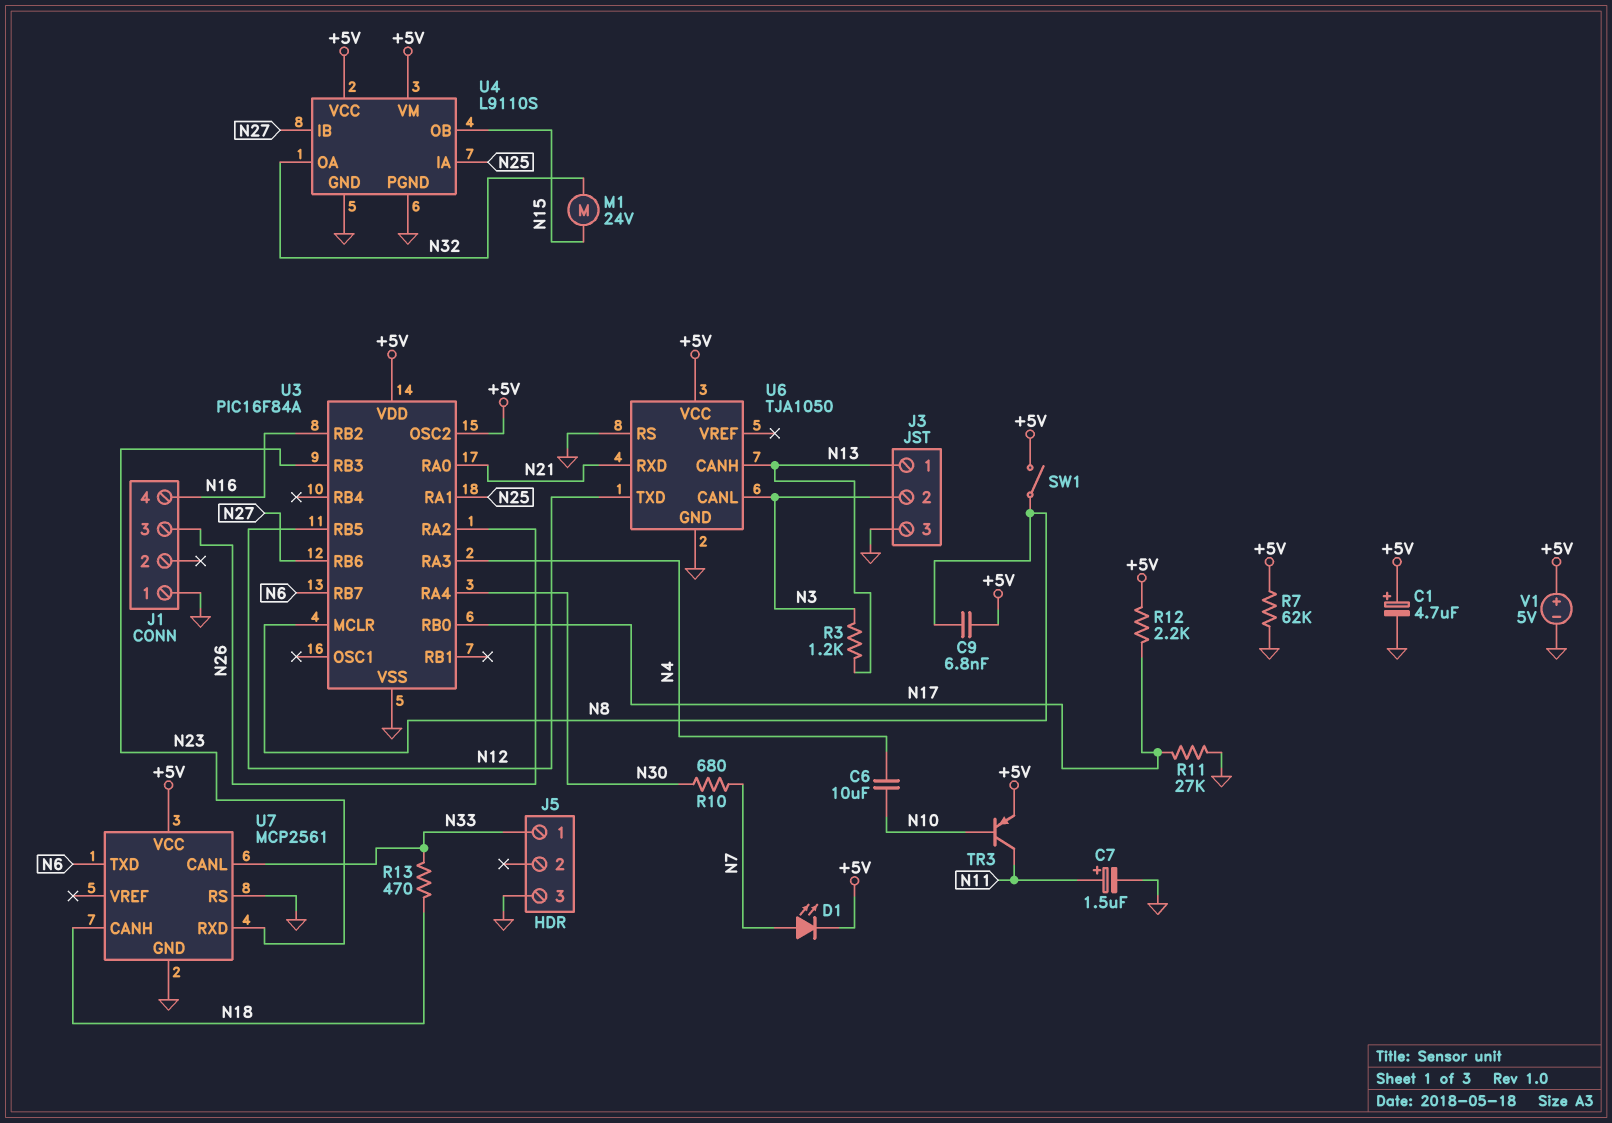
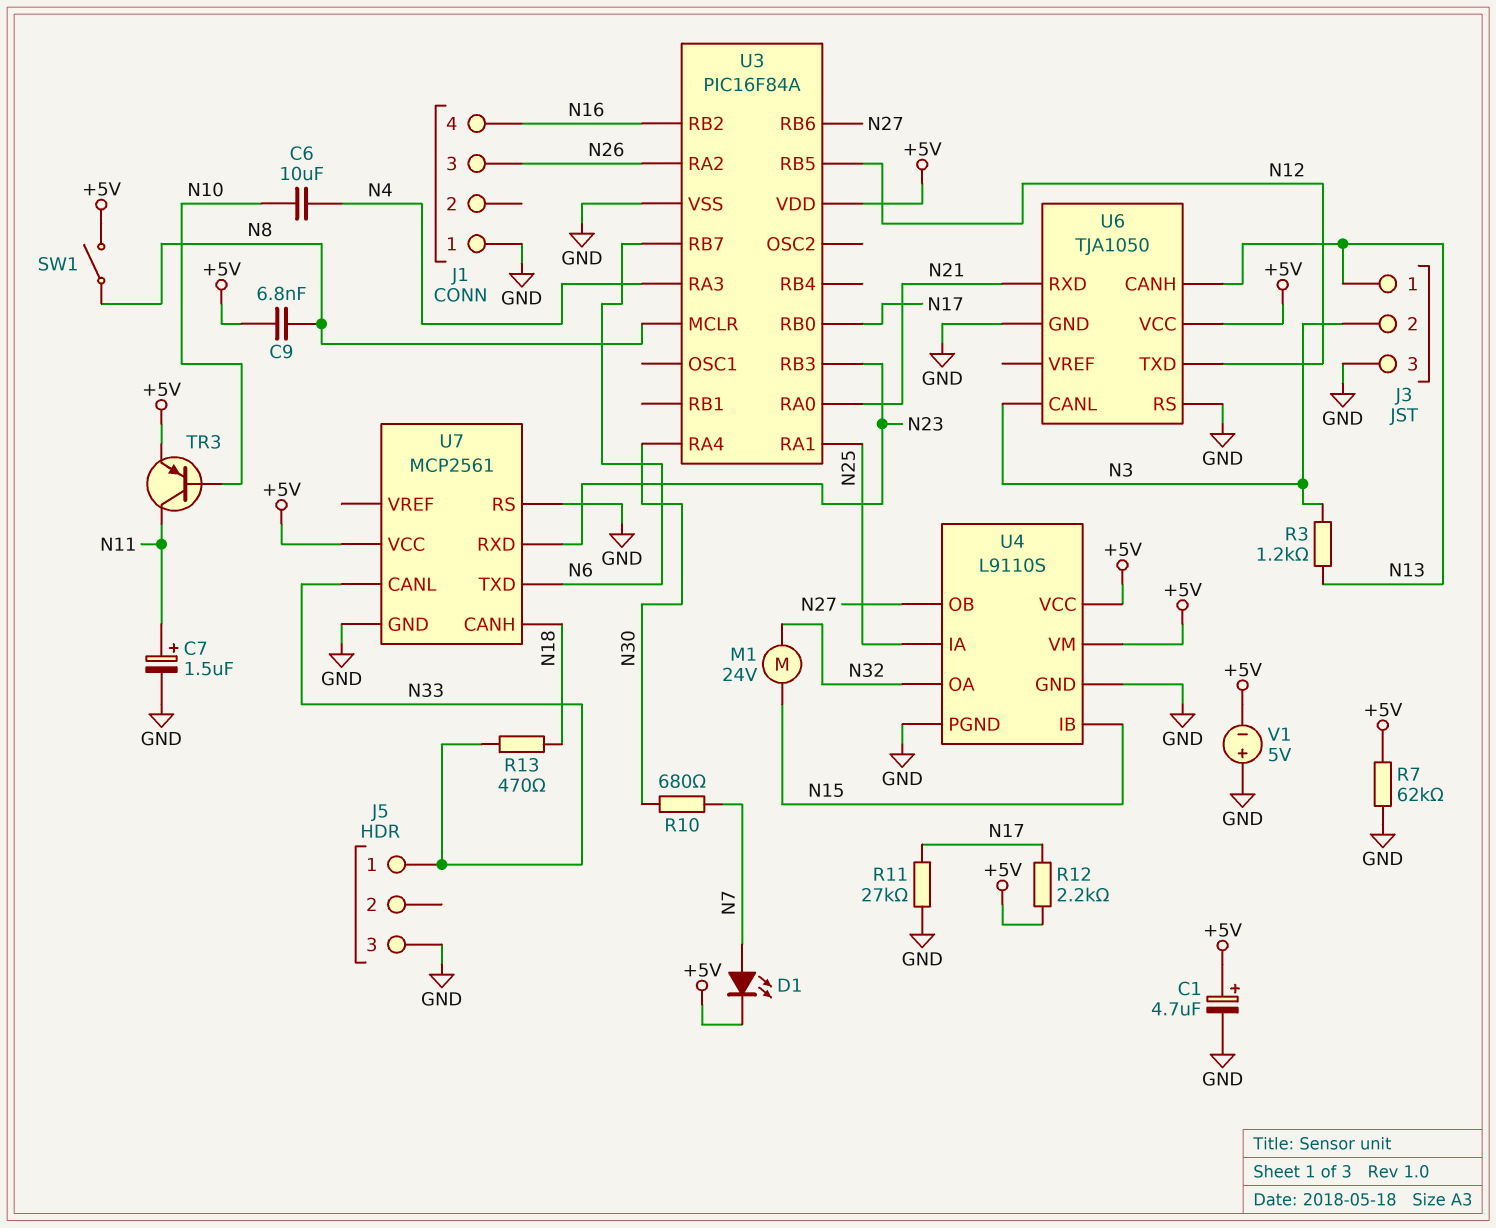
U3 pin OSC2: +5V -> none
U4 pin IB: N27 -> N15
U4 pin OB: N15 -> N27
V1: 5V (plus +5V, minus GND) -> 5V (plus GND, minus +5V)

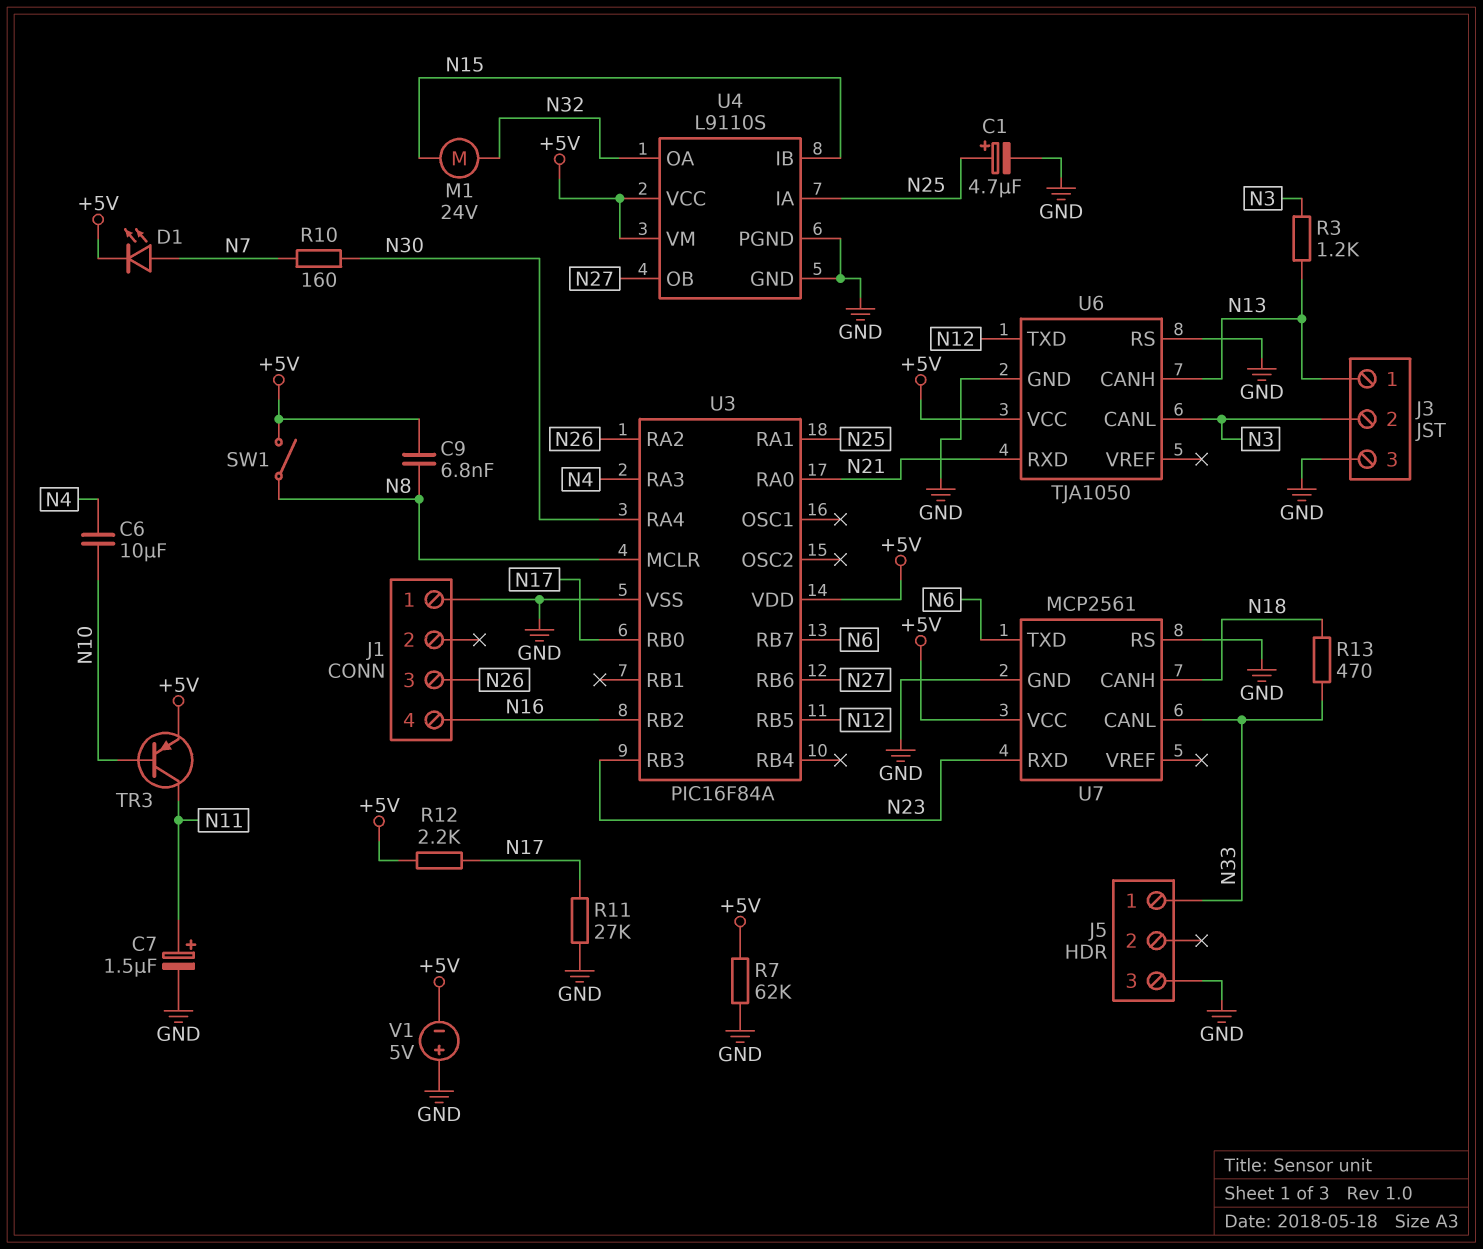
C1: 4.7uF (plus +5V, minus GND) -> 4.7uF (plus N25, minus GND)
R10: 680 (N7, N30) -> 160 (N7, N30)

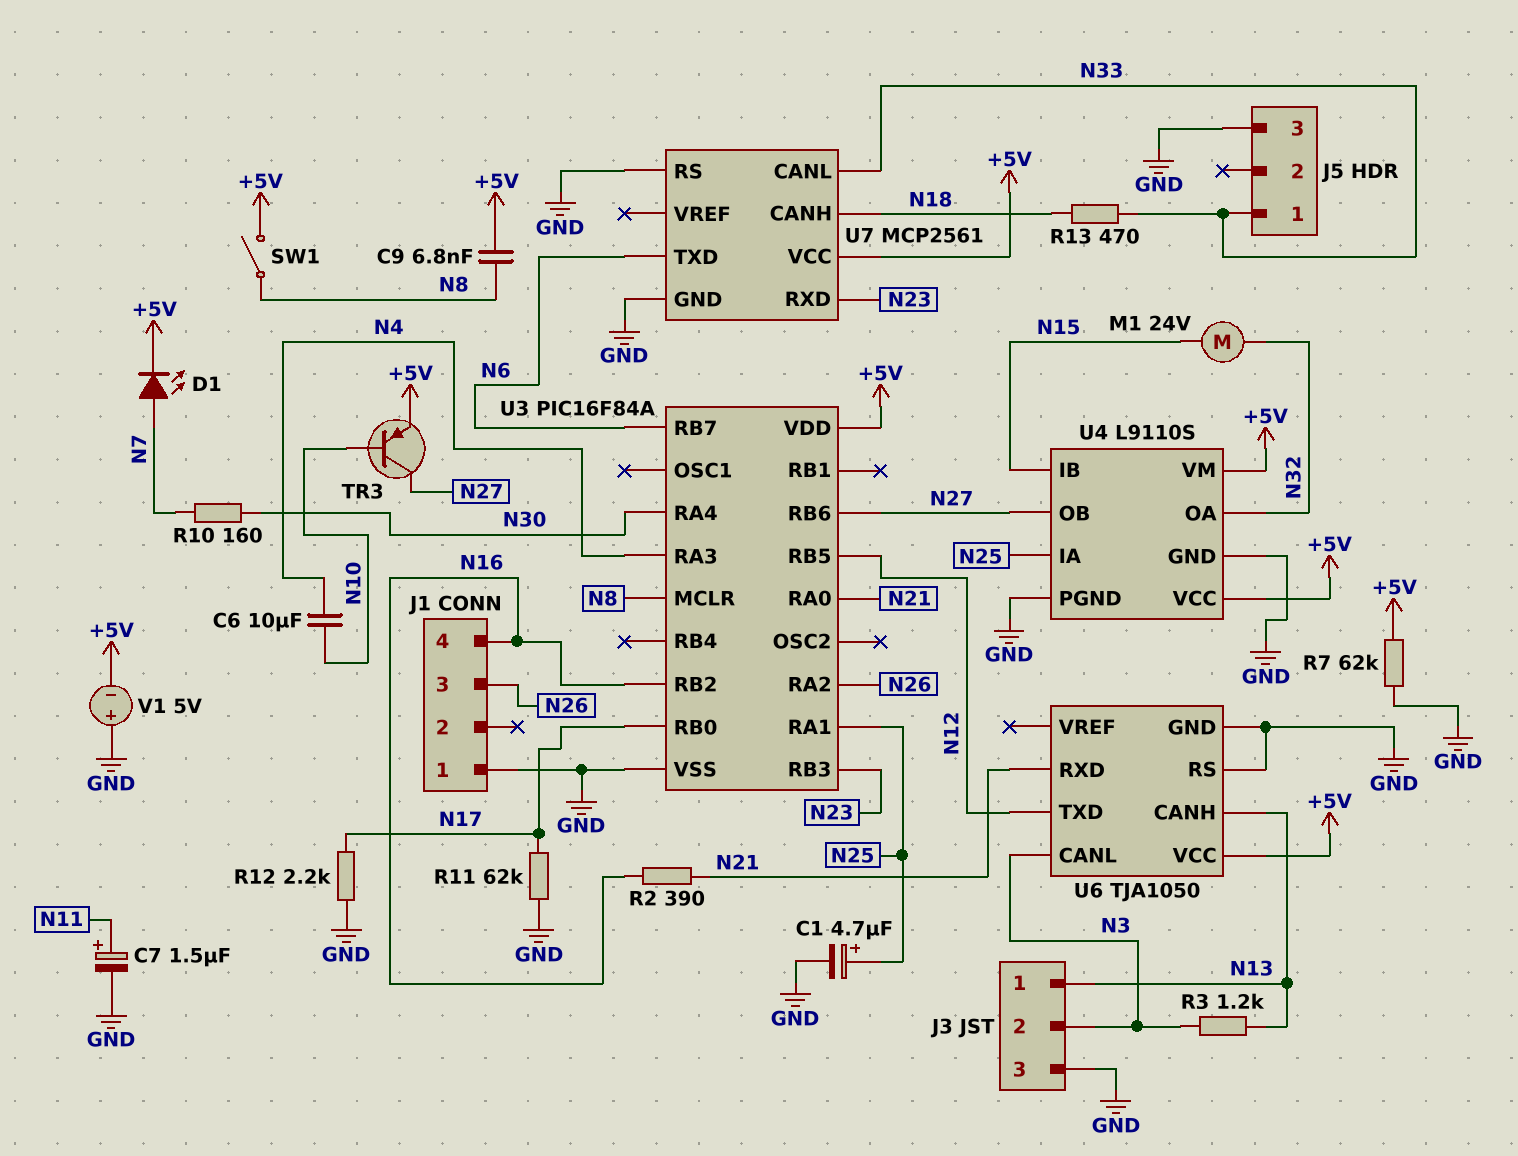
R2: none -> 390 (N16, N21)
R11: 27k (GND, N17) -> 62k (GND, N17)
R12: 2.2k (+5V, N17) -> 2.2k (GND, N17)
TR3: PNP (B N10, C N11, E +5V) -> PNP (B N10, C N27, E +5V)

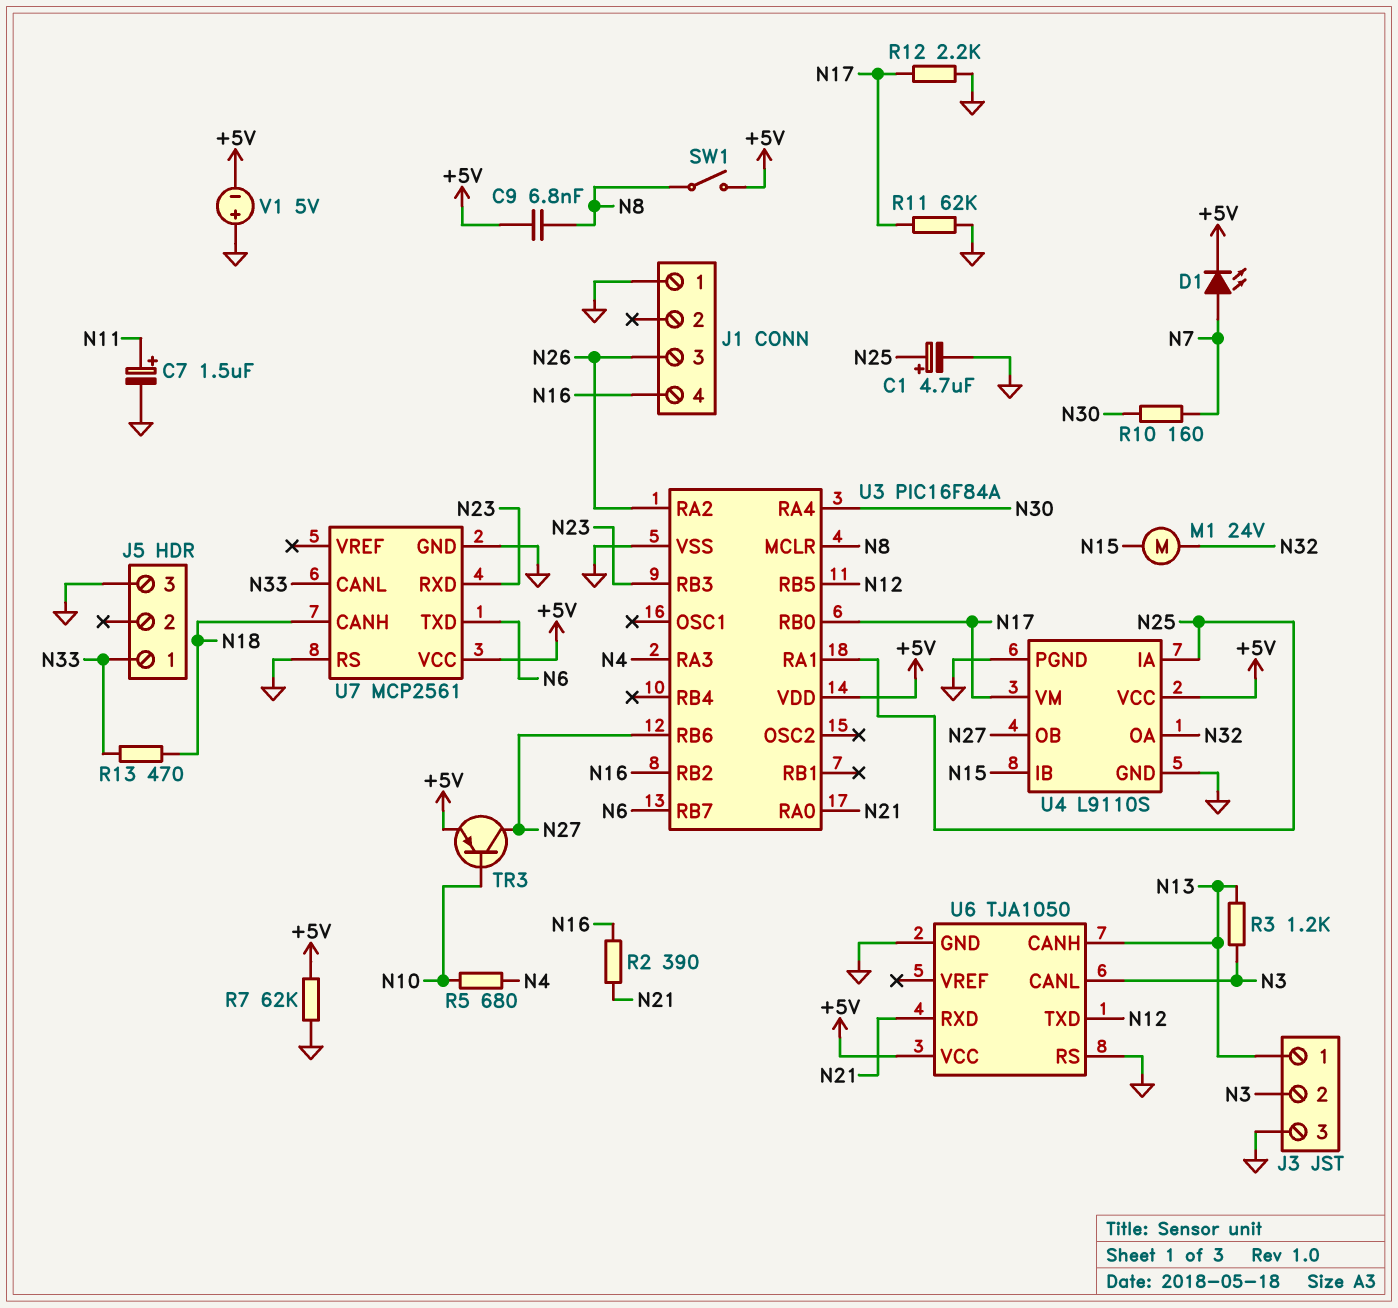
C6: 10uF (N4, N10) -> none
R5: none -> 680 (N4, N10)
U4 pin VM: +5V -> N17

